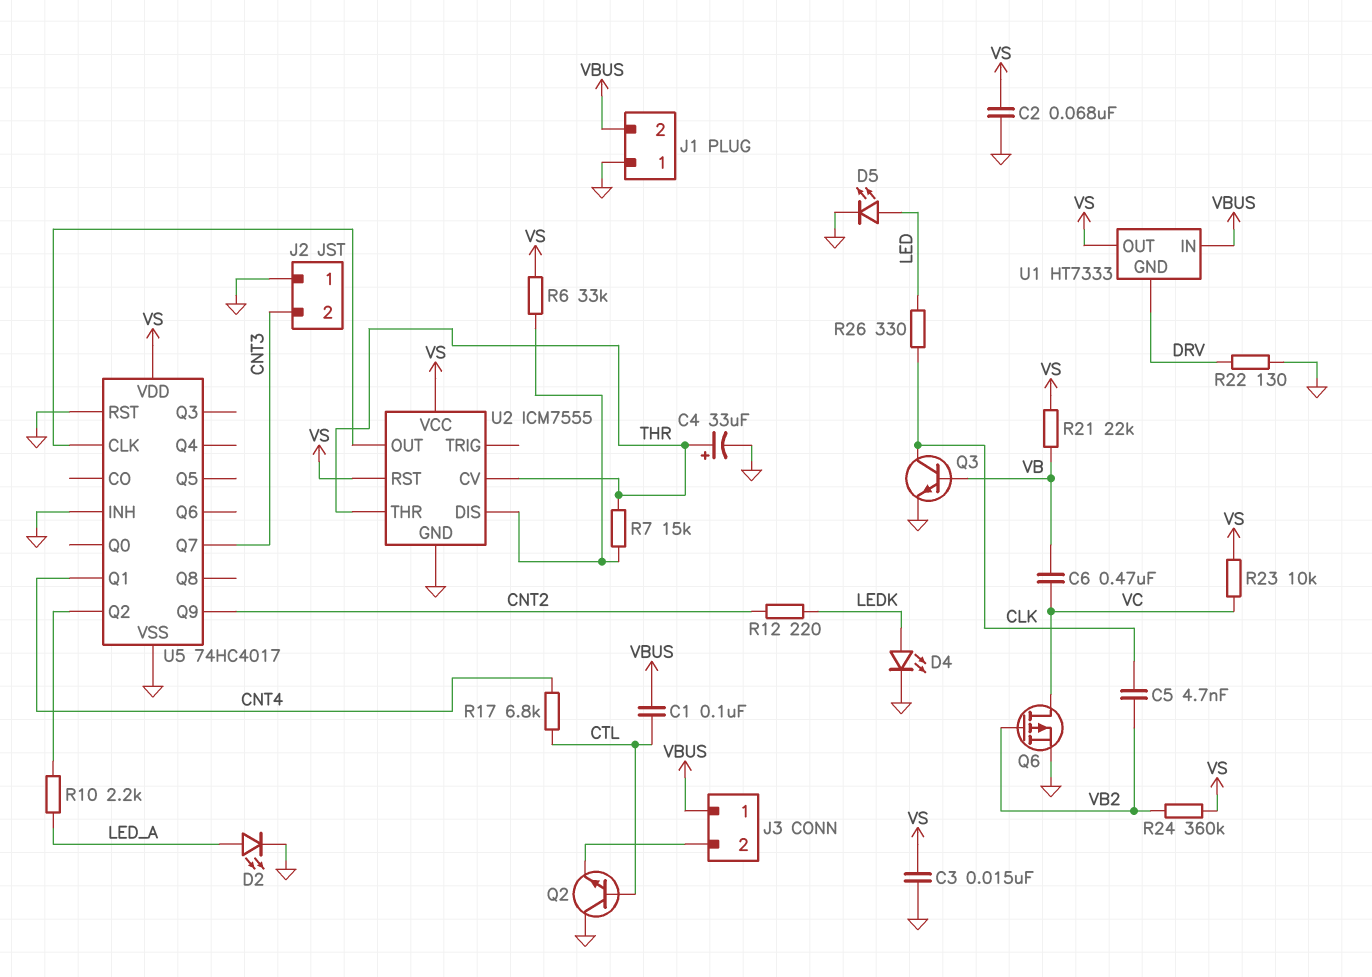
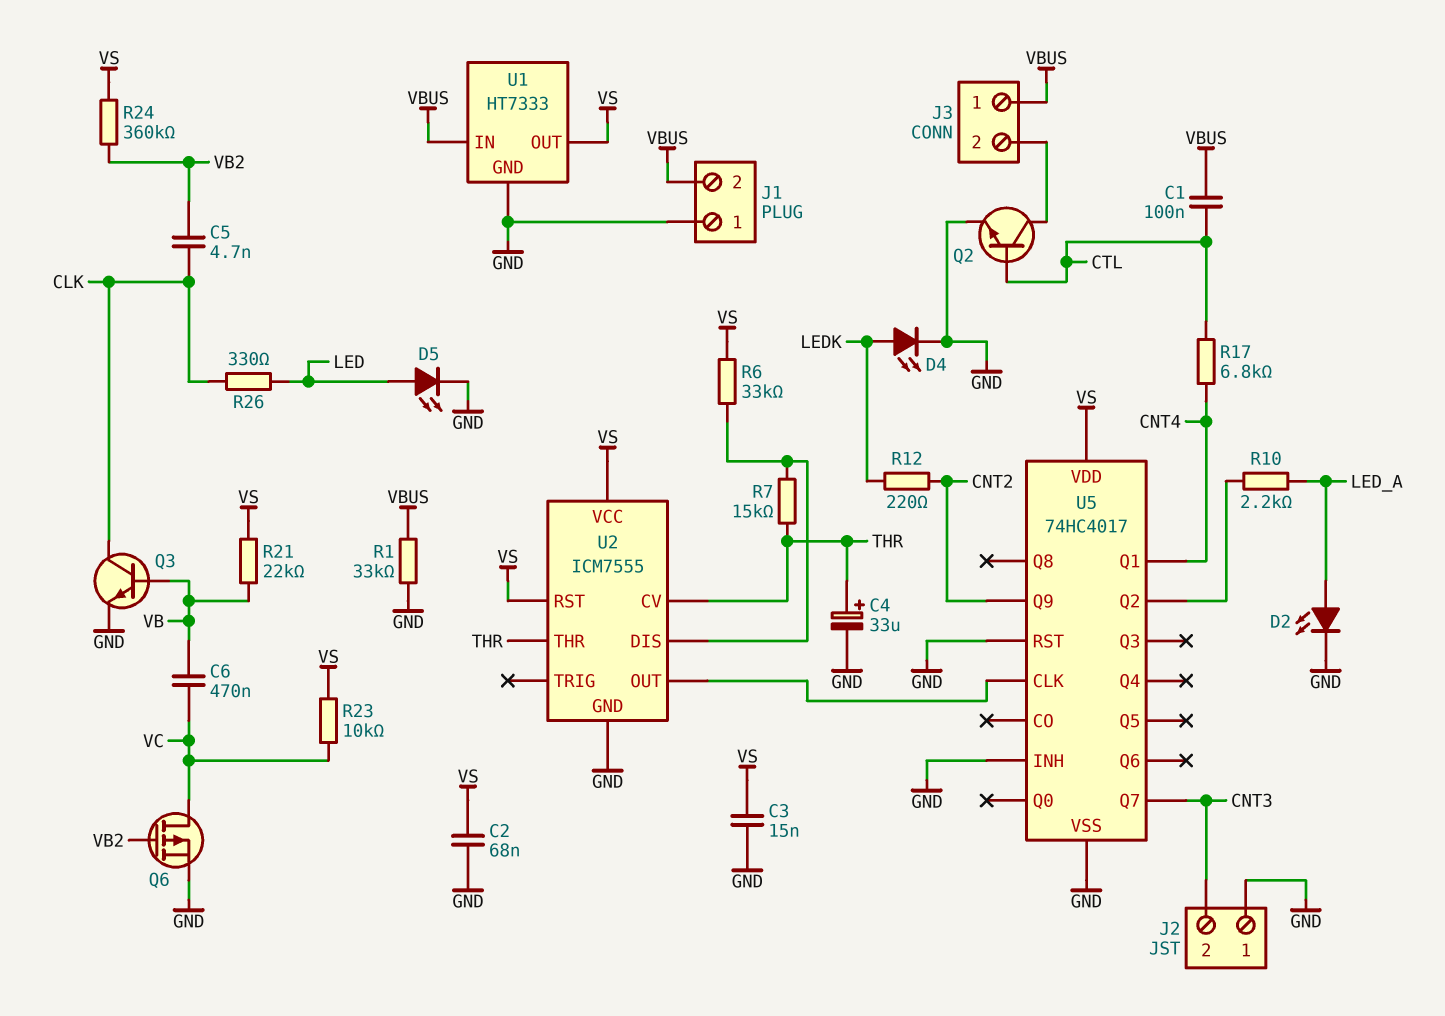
Q2: NPN (B CTL, C GND, E J3/2) -> NPN (B CTL, C J3/2, E GND)
R1: none -> 33k (GND, VBUS)
R22: 130 (DRV, GND) -> none
U1 pin GND: DRV -> GND

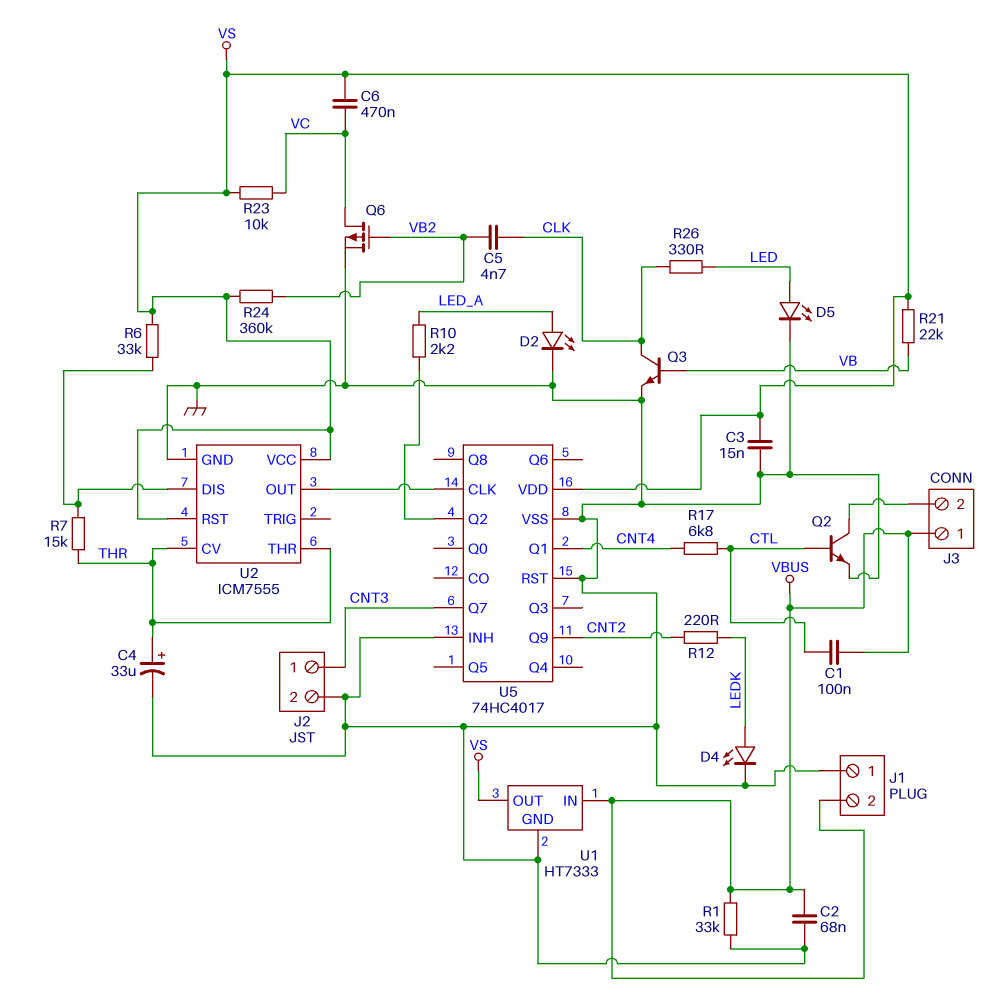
C2: 68nF (GND, VS) -> 68nF (GND, VBUS)
C6: 470nF (VB, VC) -> 470nF (VC, VS)
J2 pin 1: GND -> CNT3
J2 pin 2: CNT3 -> GND

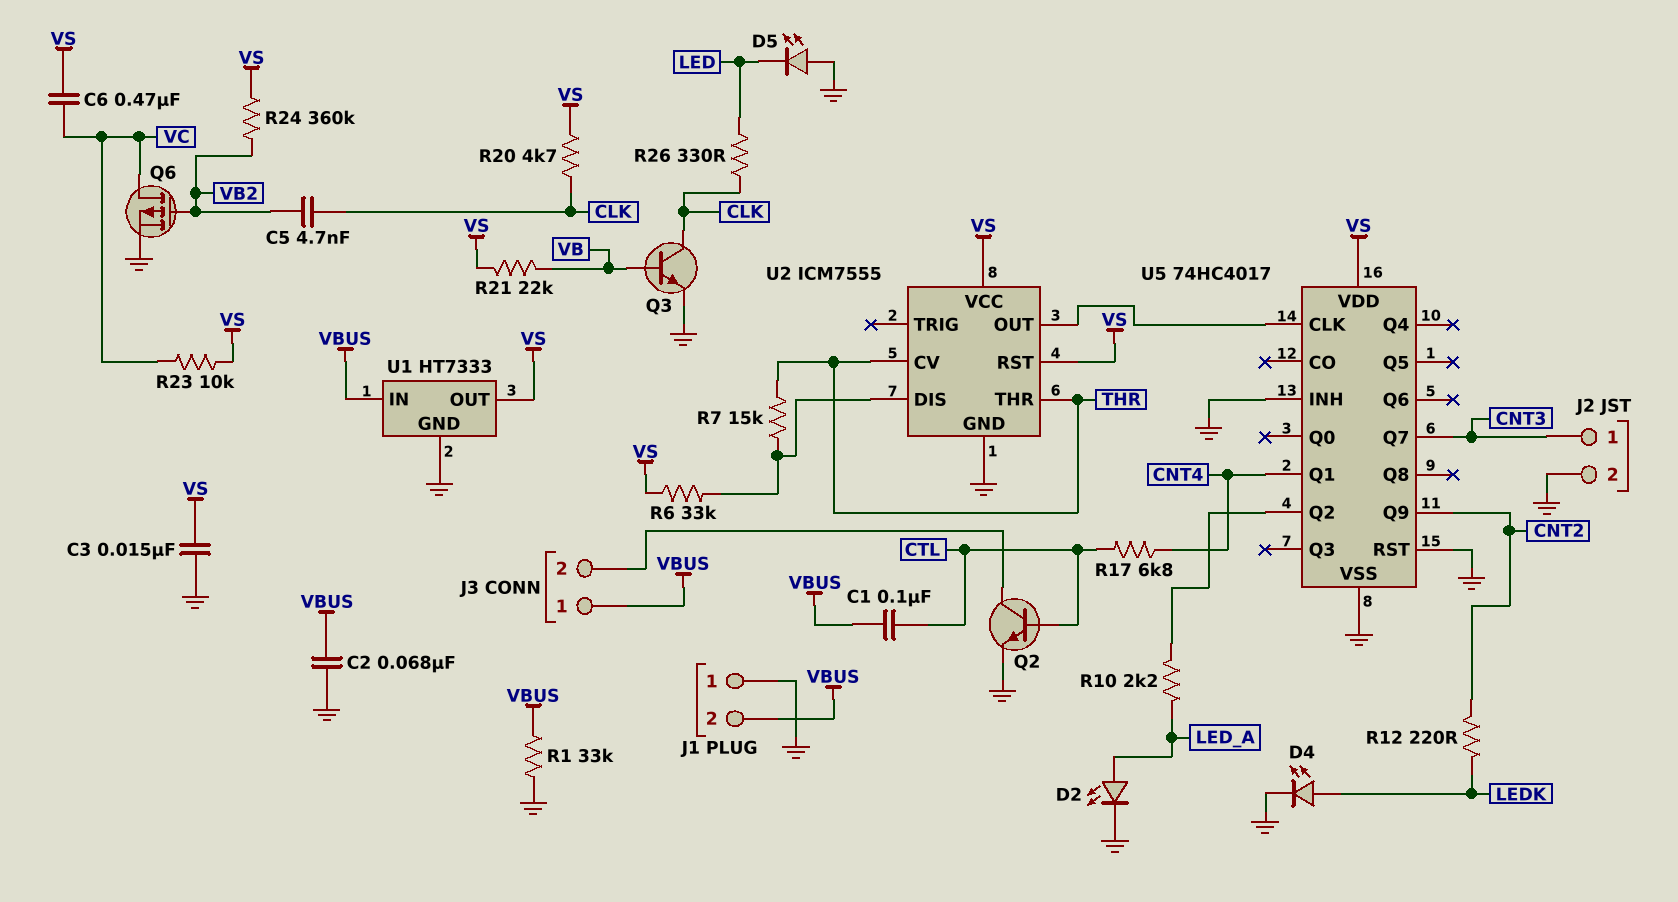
C4: 33uF (plus THR, minus GND) -> none
D5: LED (A LED, K GND) -> LED (A GND, K LED)
R20: none -> 4.7k (CLK, VS)

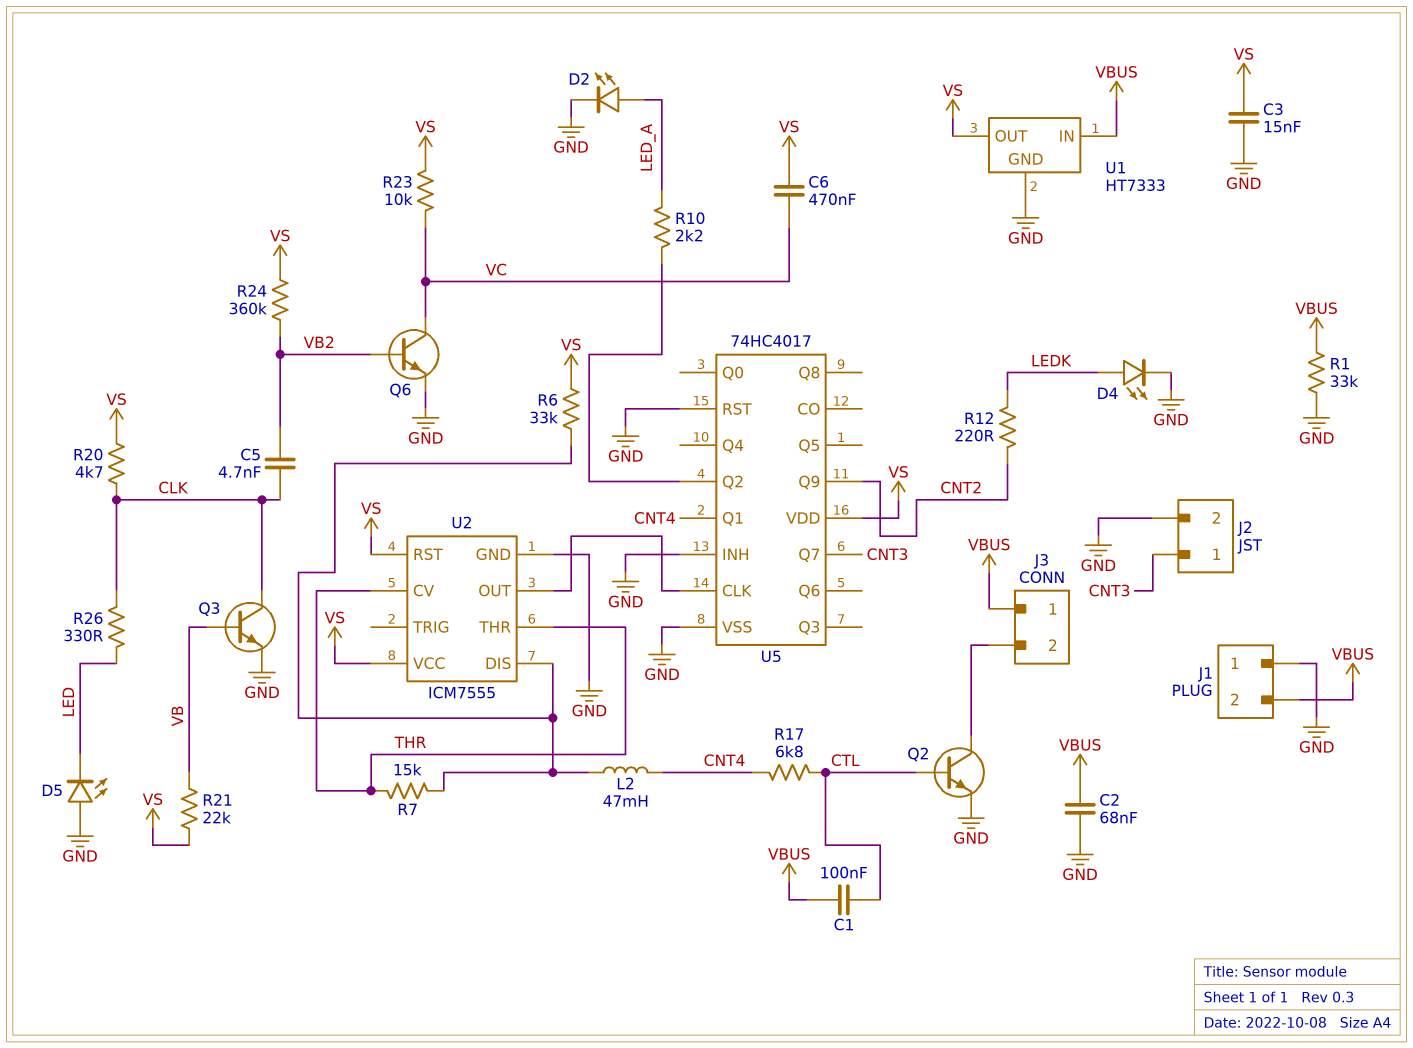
L2: none -> 47mH (CNT4, U2/DIS)
Q6: PMOS (G VB2, D VC, S GND) -> NPN (B VB2, C VC, E GND)

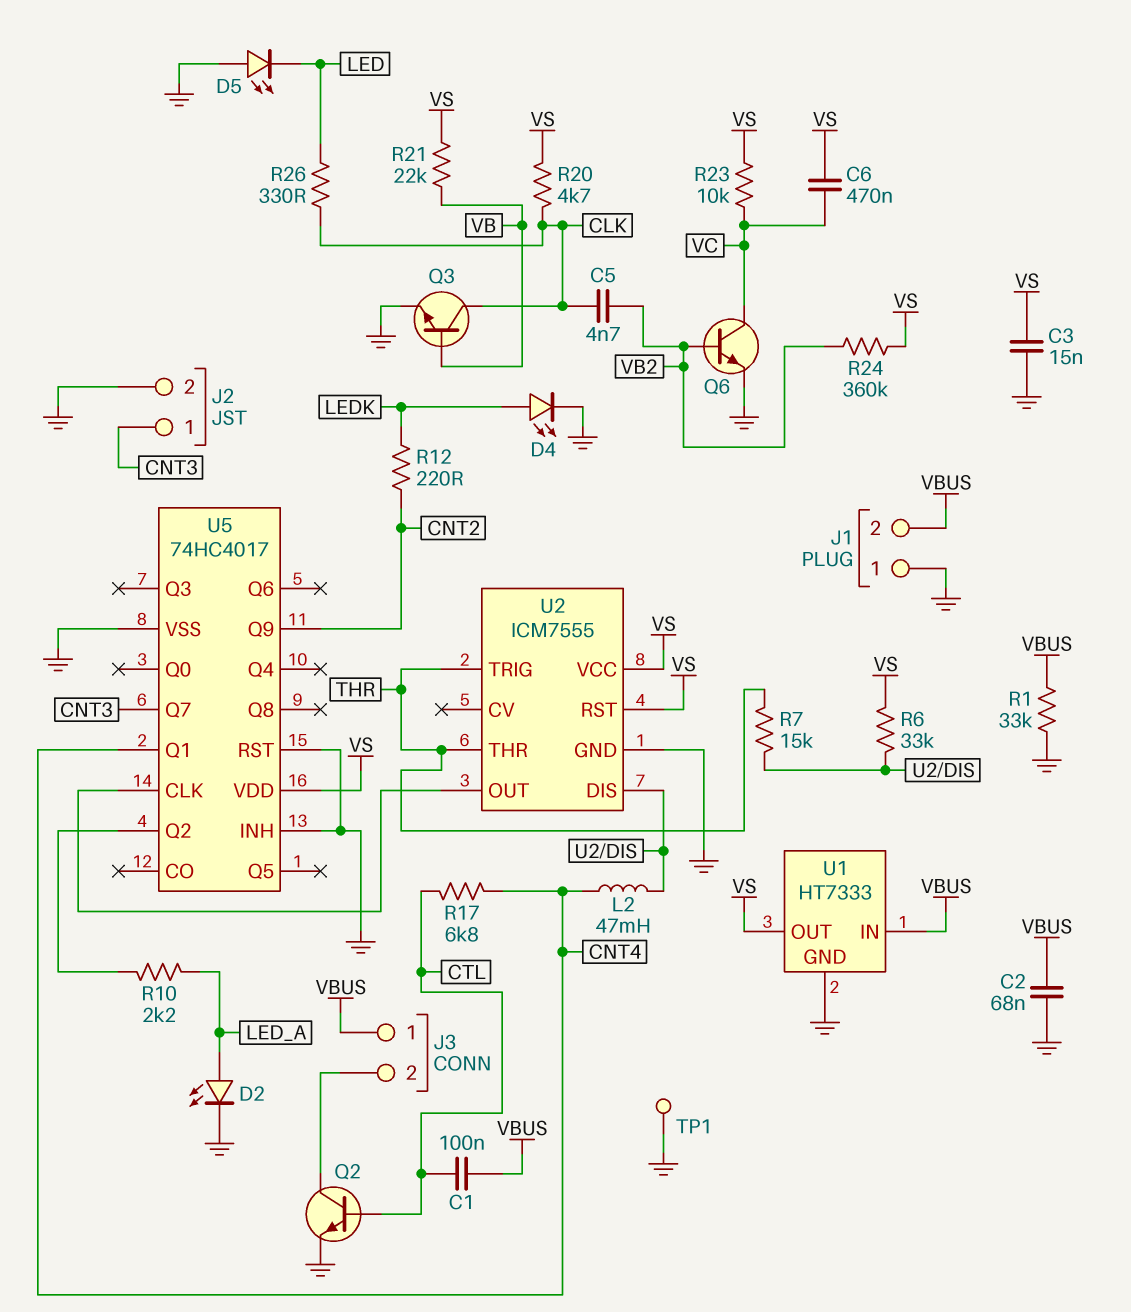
TP1: none -> test point (GND)
U2 pin CV: THR -> none
U2 pin TRIG: none -> THR

